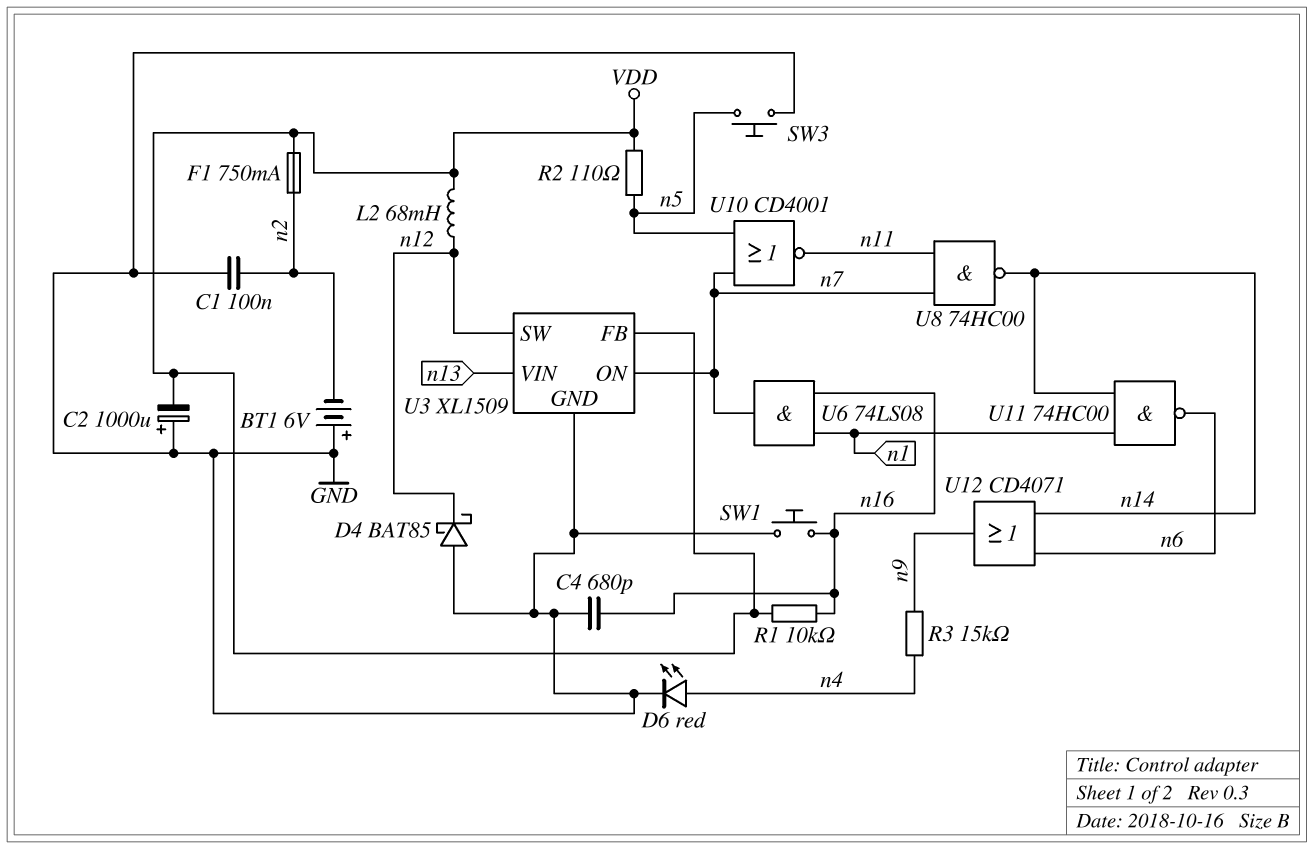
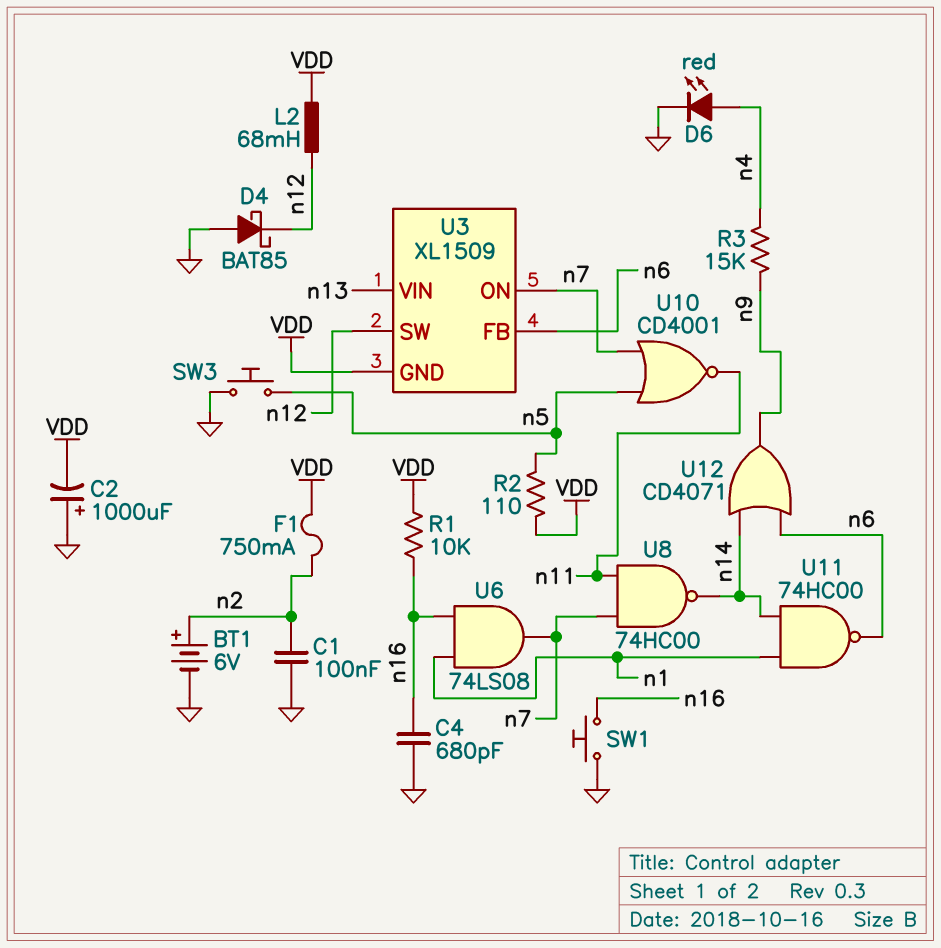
BT1: 6V (plus GND, minus n2) -> 6V (plus n2, minus GND)
U3 pin FB: VDD -> n6
U3 pin GND: GND -> VDD

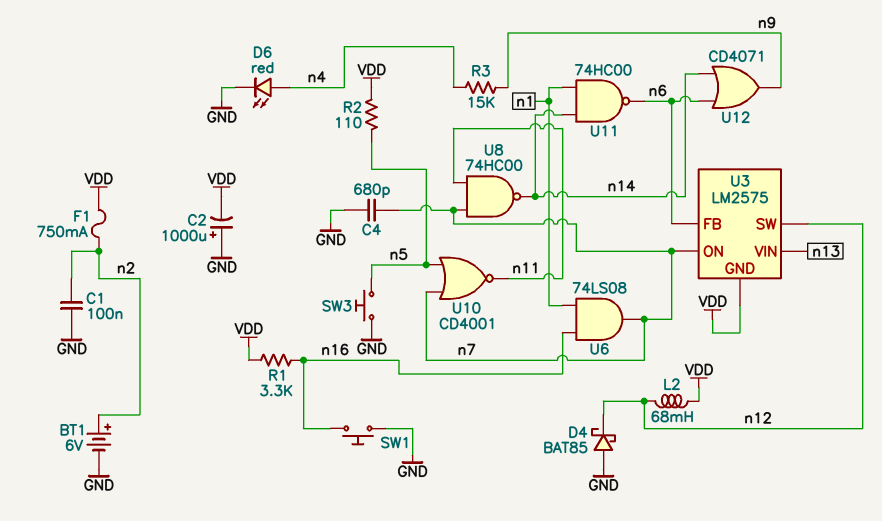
C4: 680pF (GND, n16) -> 680pF (GND, n7)
R1: 10k (VDD, n16) -> 3.3k (VDD, n16)
U3: XL1509 -> LM2575

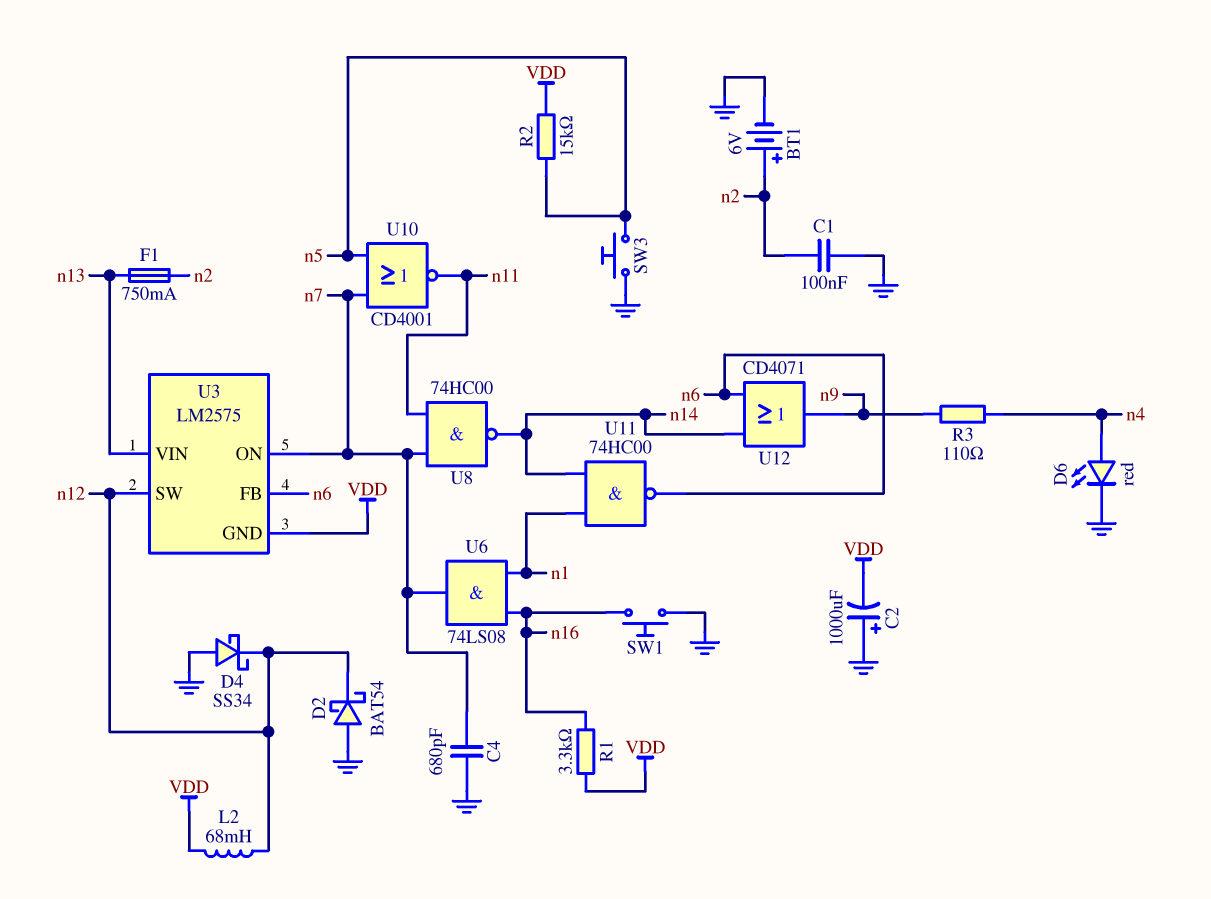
D2: none -> schottky BAT54 (A GND, K n12)
D4: schottky BAT85 (A GND, K n12) -> schottky SS34 (A GND, K n12)
F1: 750mA (VDD, n2) -> 750mA (n2, n13)
R2: 110 (VDD, n5) -> 15k (VDD, n5)
R3: 15k (n4, n9) -> 110 (n4, n9)

